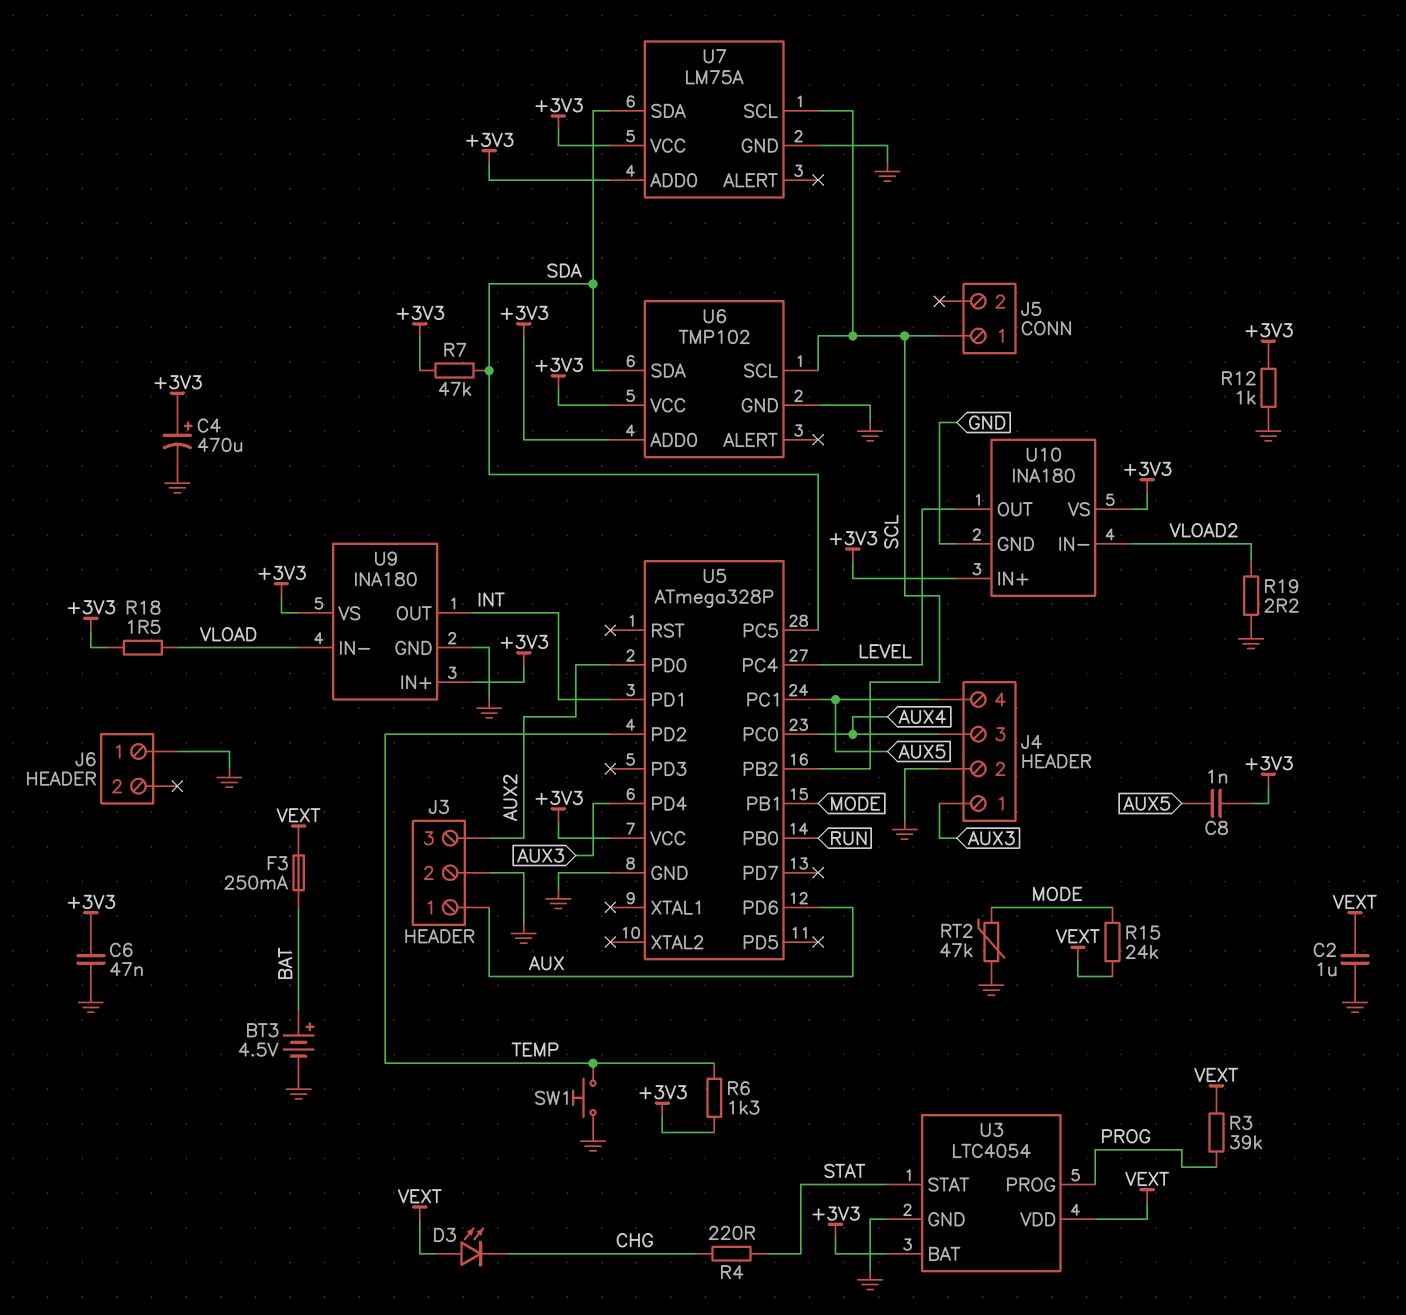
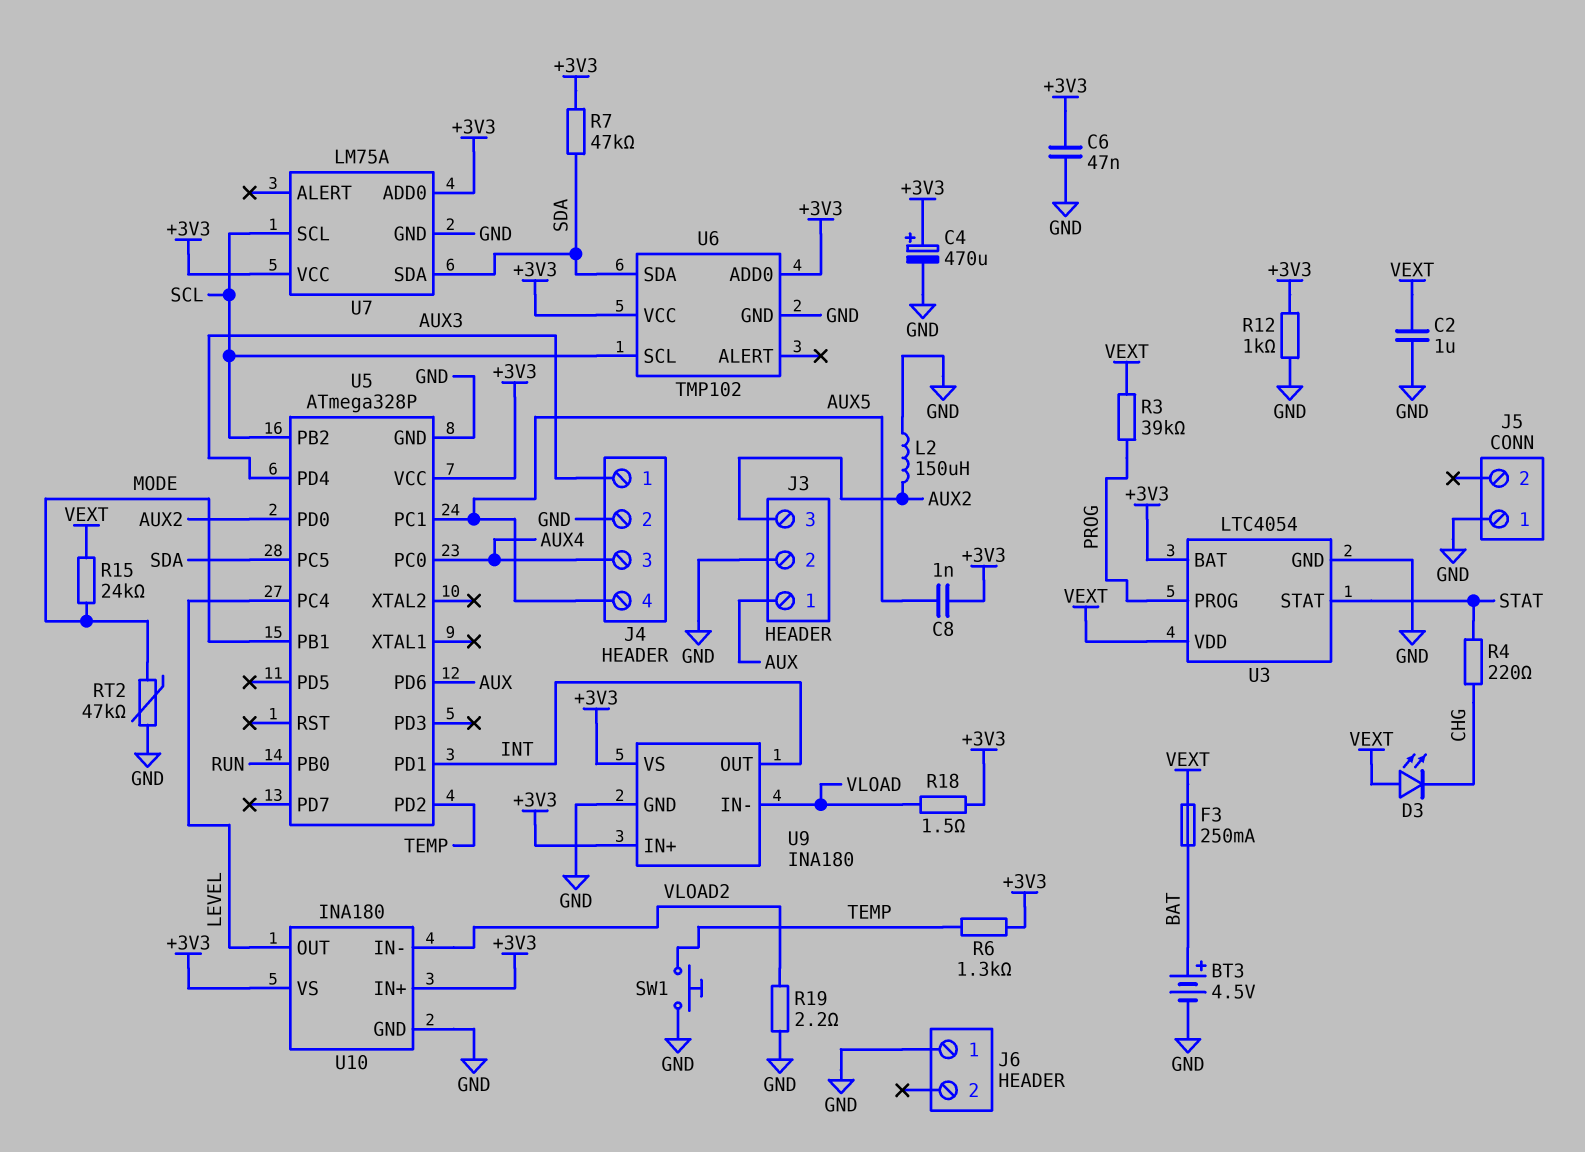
J5 pin 1: SCL -> GND
L2: none -> 150uH (AUX2, GND)

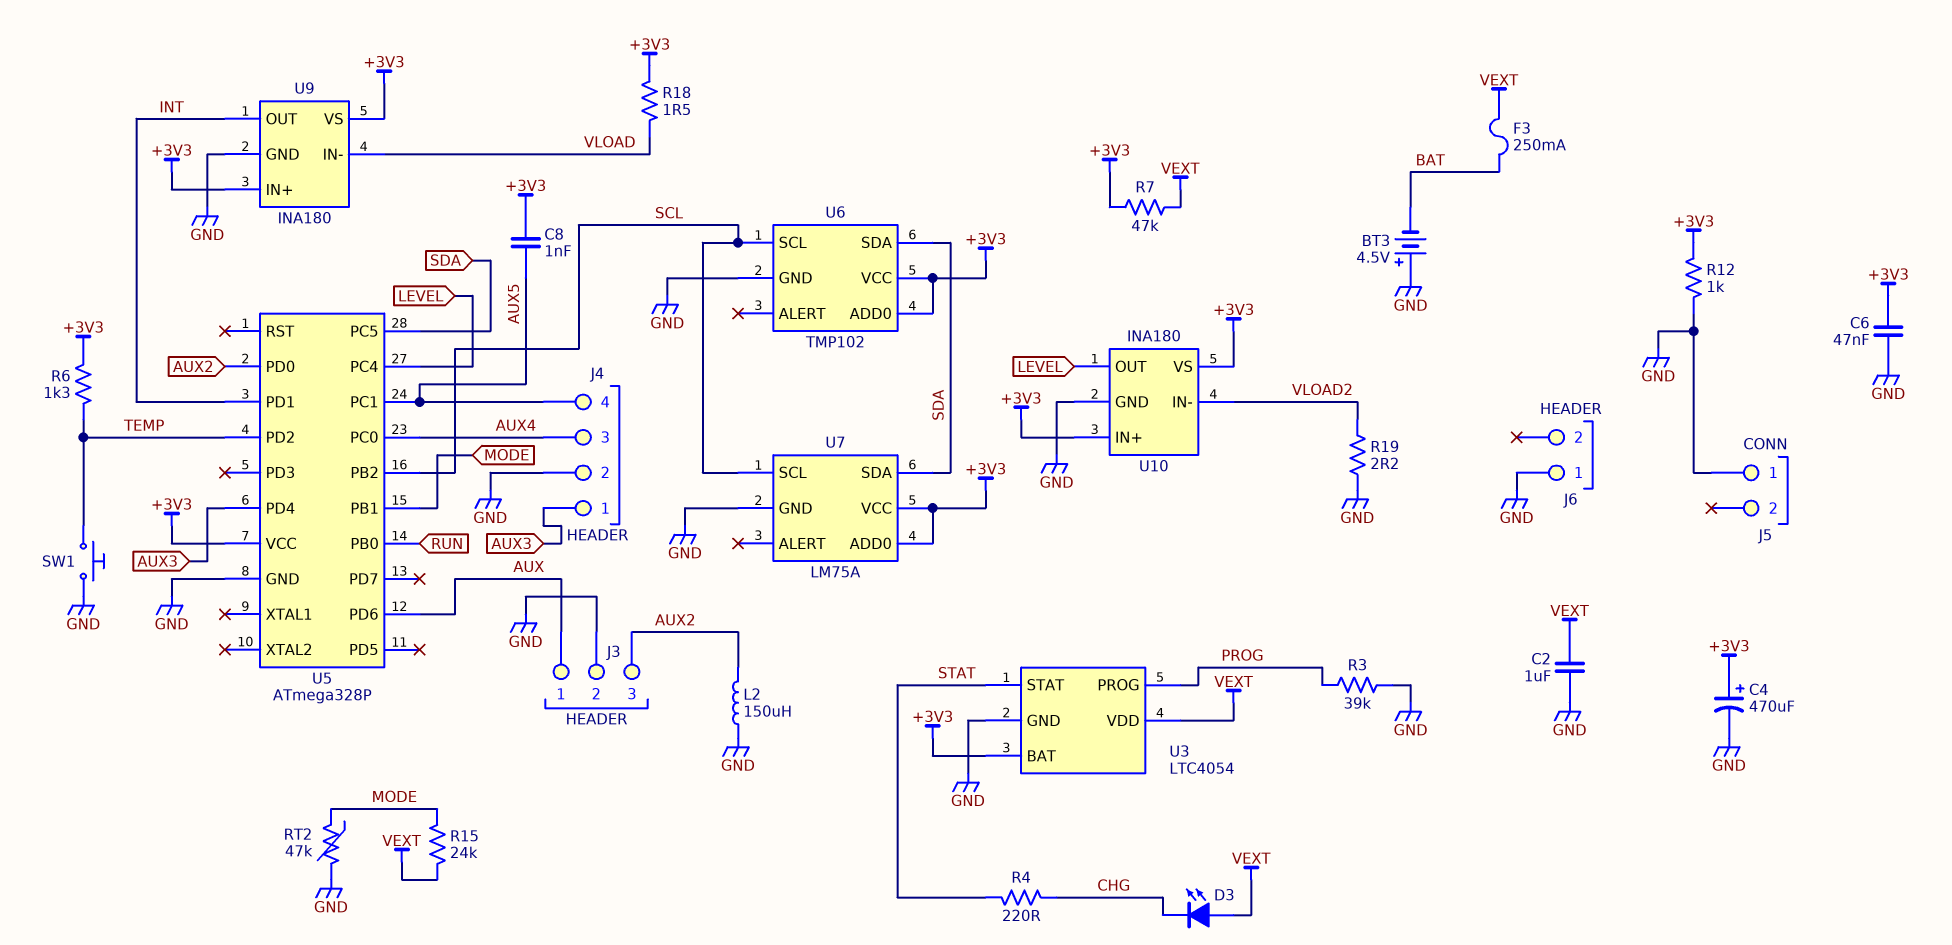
BT3: 4.5V (plus BAT, minus GND) -> 4.5V (plus GND, minus BAT)
R3: 39k (PROG, VEXT) -> 39k (GND, PROG)
R7: 47k (+3V3, SDA) -> 47k (+3V3, VEXT)

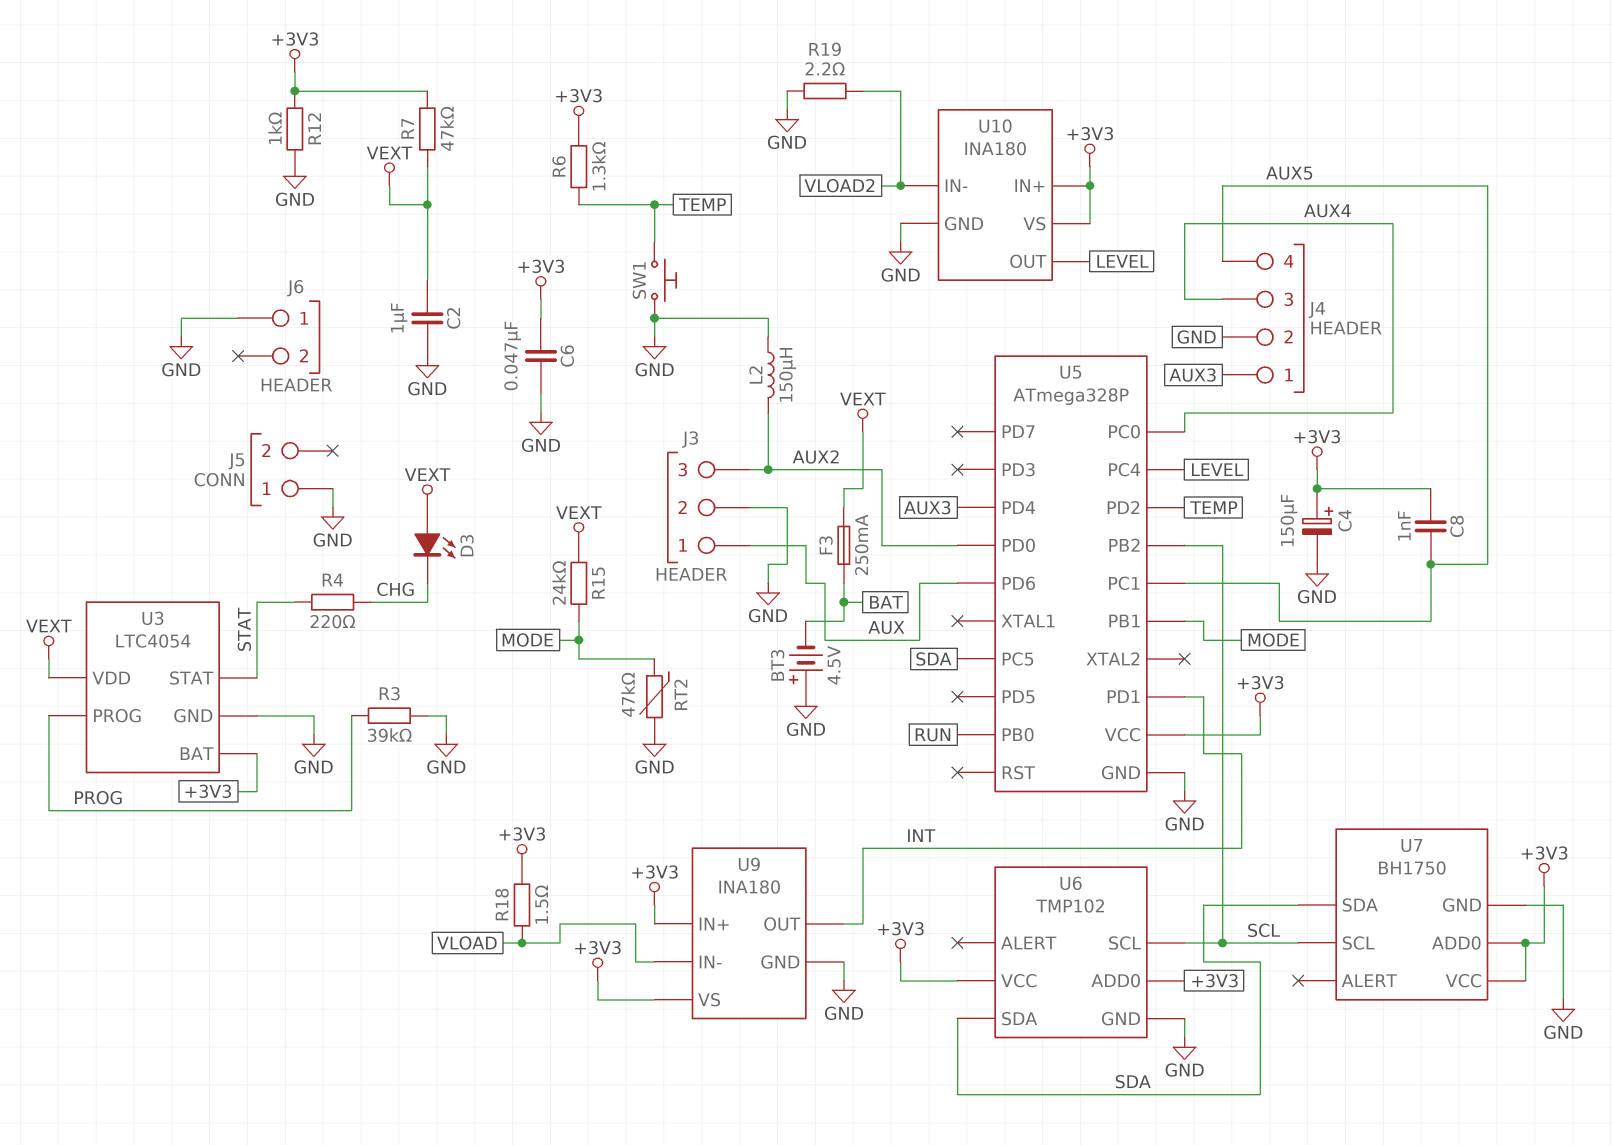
C4: 470uF (plus +3V3, minus GND) -> 150uF (plus +3V3, minus GND)
U7: LM75A -> BH1750

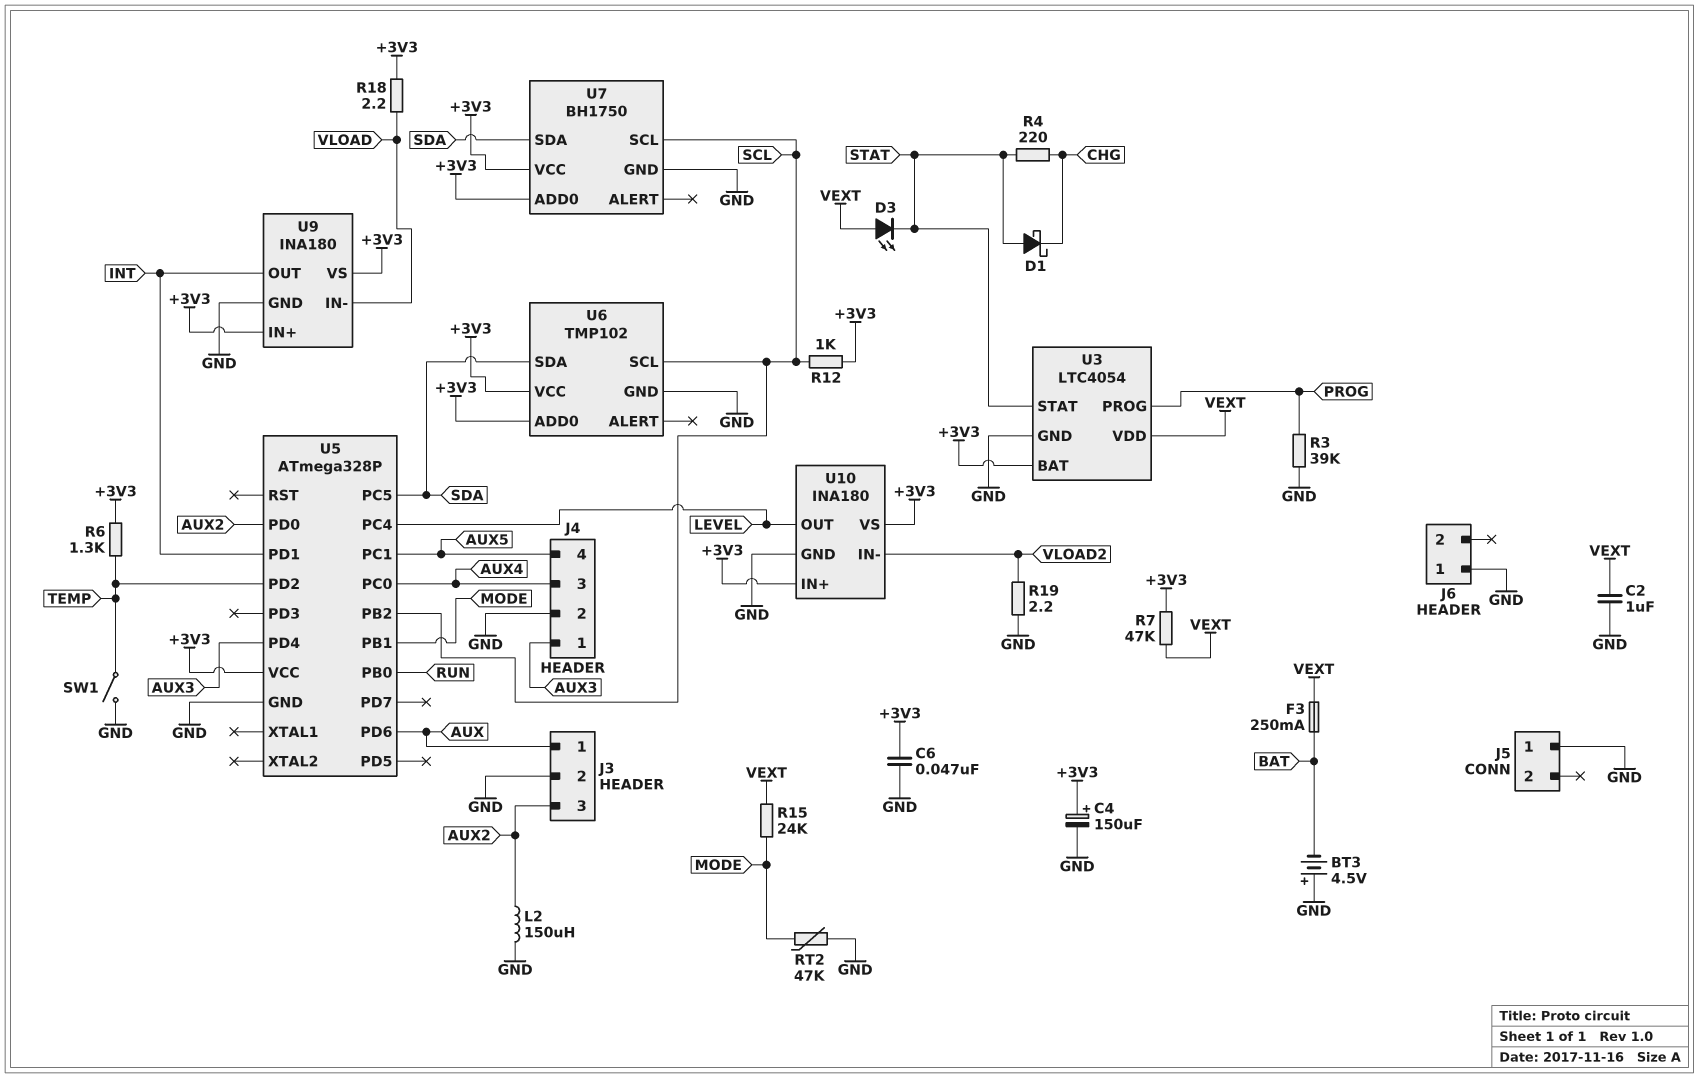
C8: 1nF (+3V3, AUX5) -> none
D1: none -> schottky (A STAT, K CHG)
D3: LED (A VEXT, K CHG) -> LED (A VEXT, K STAT)
R12: 1k (+3V3, GND) -> 1k (+3V3, SCL)
R18: 1.5 (+3V3, VLOAD) -> 2.2 (+3V3, VLOAD)
SW1: button (GND, TEMP) -> switch (GND, TEMP)

